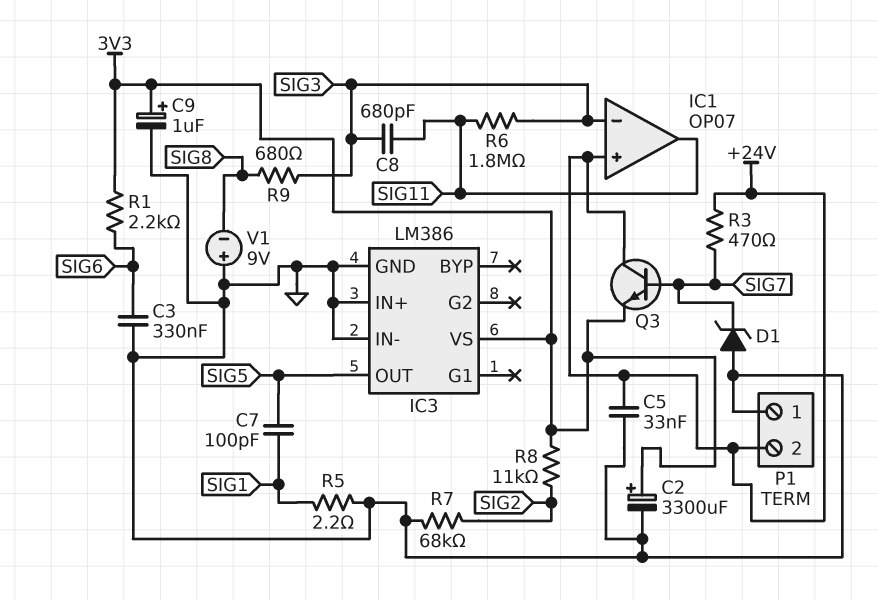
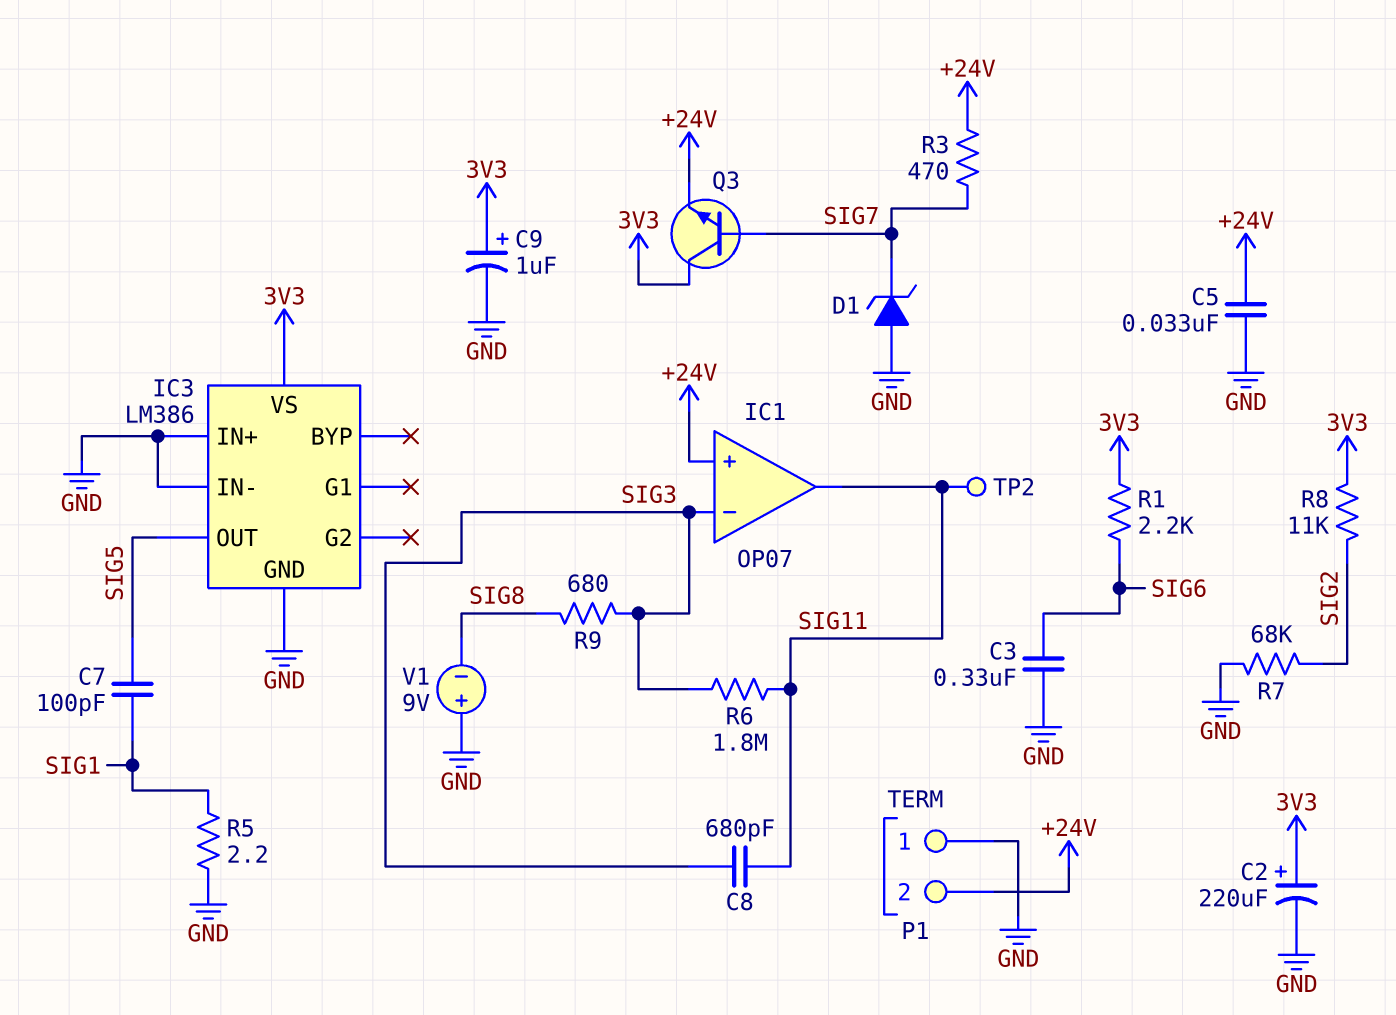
C2: 3300uF (plus 3V3, minus GND) -> 220uF (plus 3V3, minus GND)
Q3: NPN (B SIG7, C +24V, E 3V3) -> NPN (B SIG7, C 3V3, E +24V)
TP2: none -> test point (SIG11)

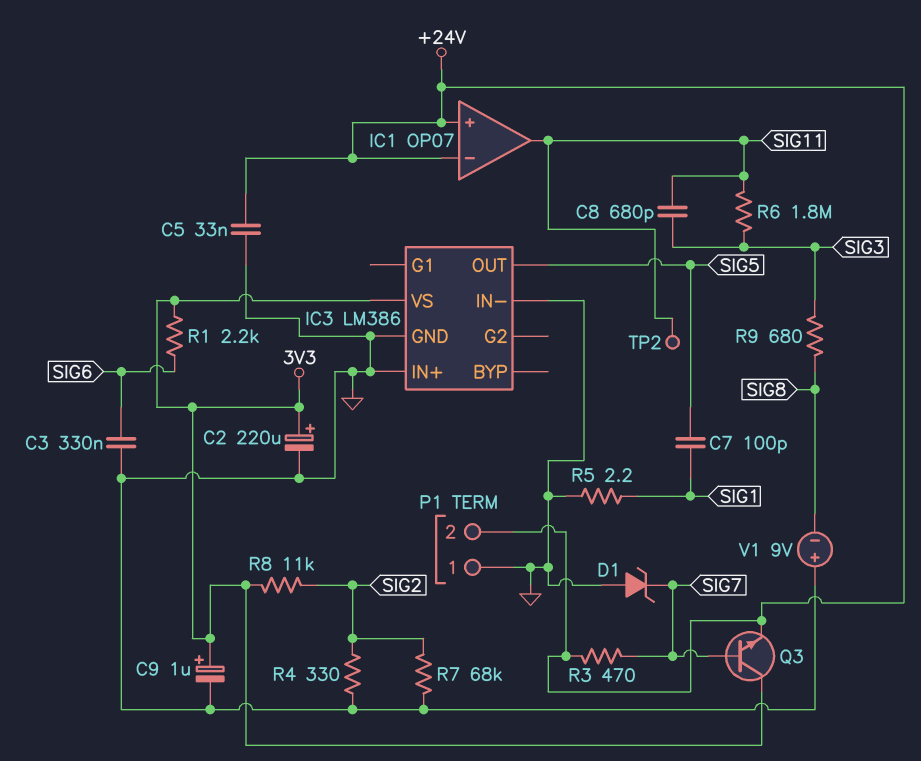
IC1 pin in-: SIG3 -> +24V
R4: none -> 330 (GND, SIG2)

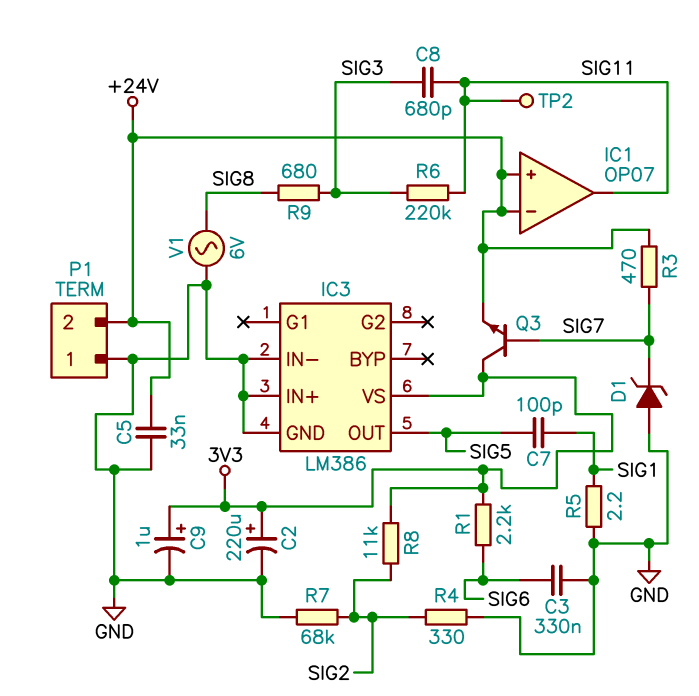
R6: 1.8M (SIG3, SIG11) -> 220k (SIG3, SIG11)
V1: 9V (plus GND, minus SIG8) -> AC 6V (GND, SIG8)

